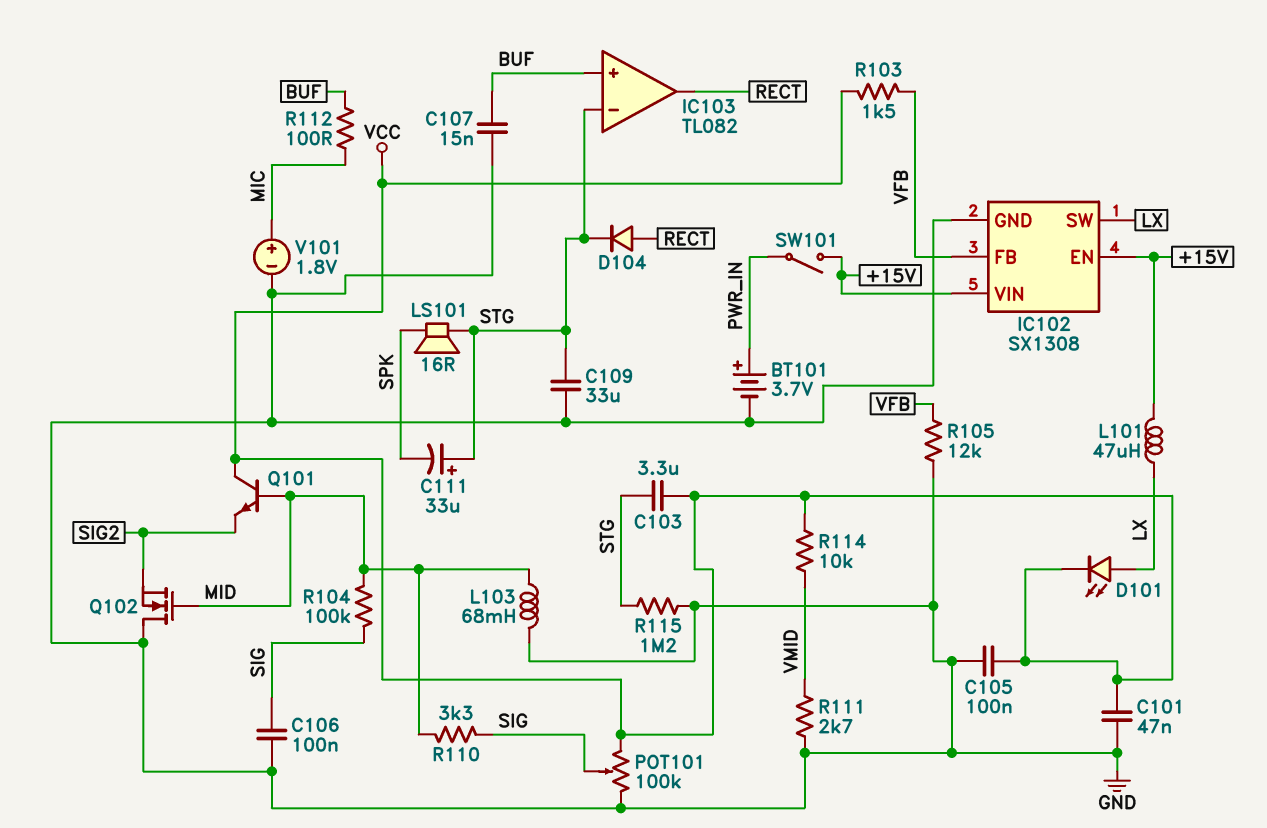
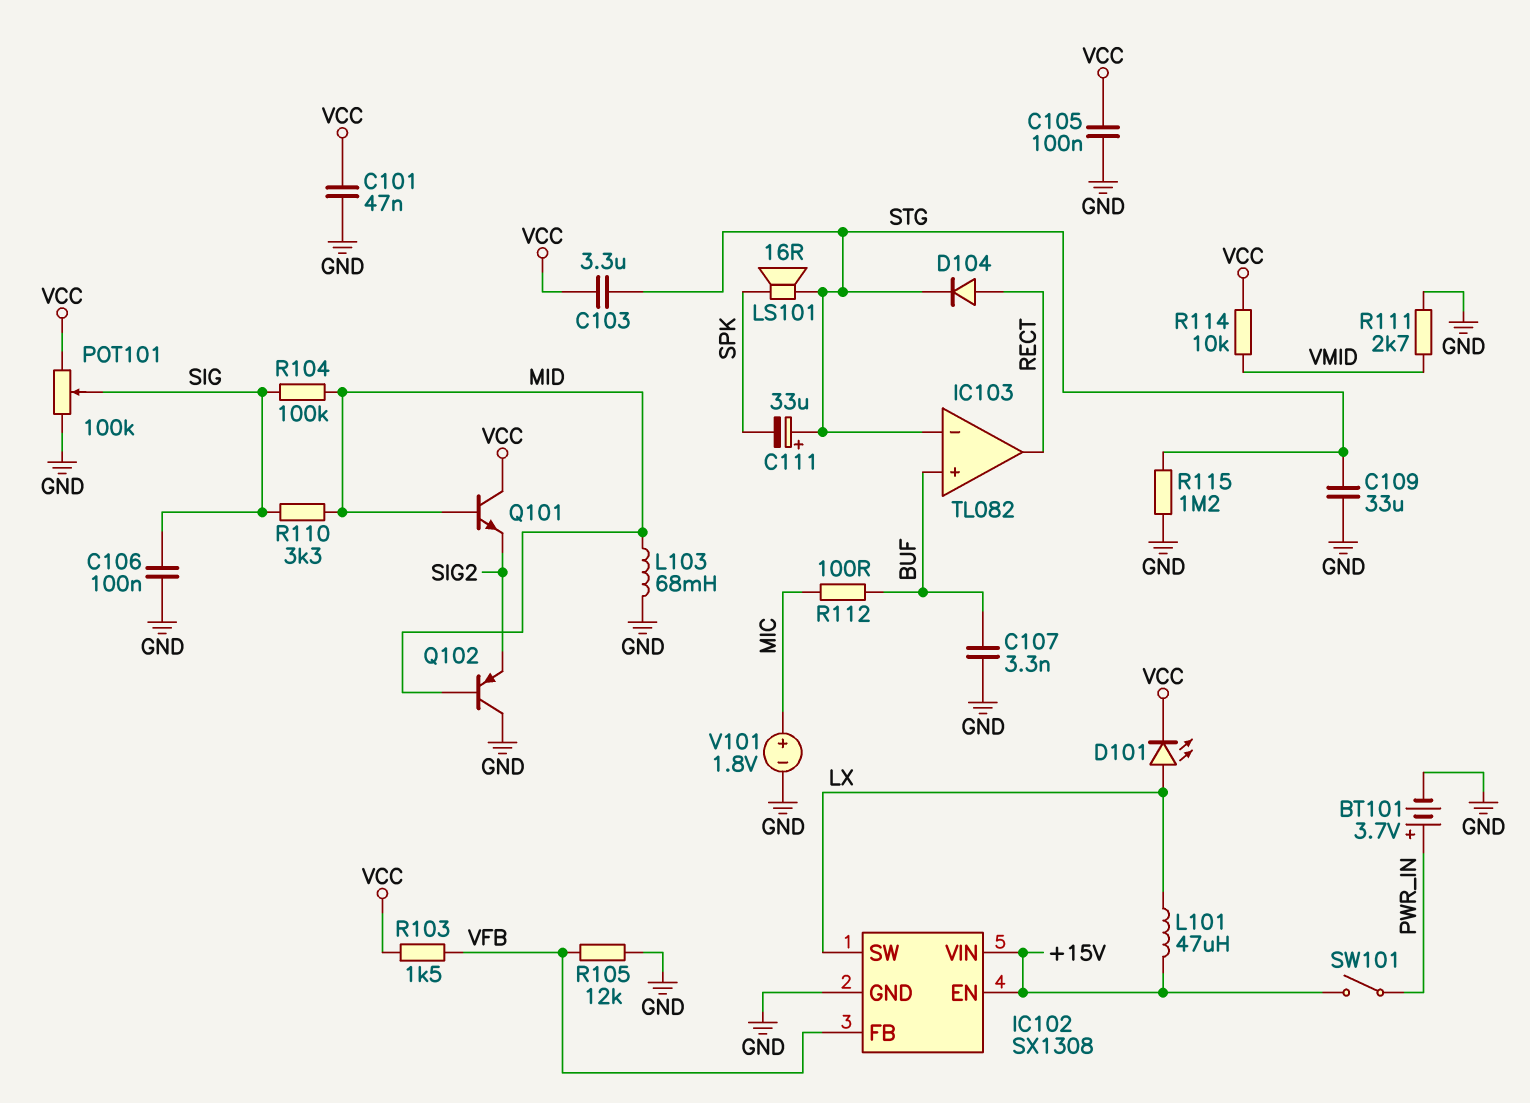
C107: 15nF (BUF, GND) -> 3.3nF (BUF, GND)
Q102: NMOS (G MID, D GND, S SIG2) -> PNP (B MID, C GND, E SIG2)

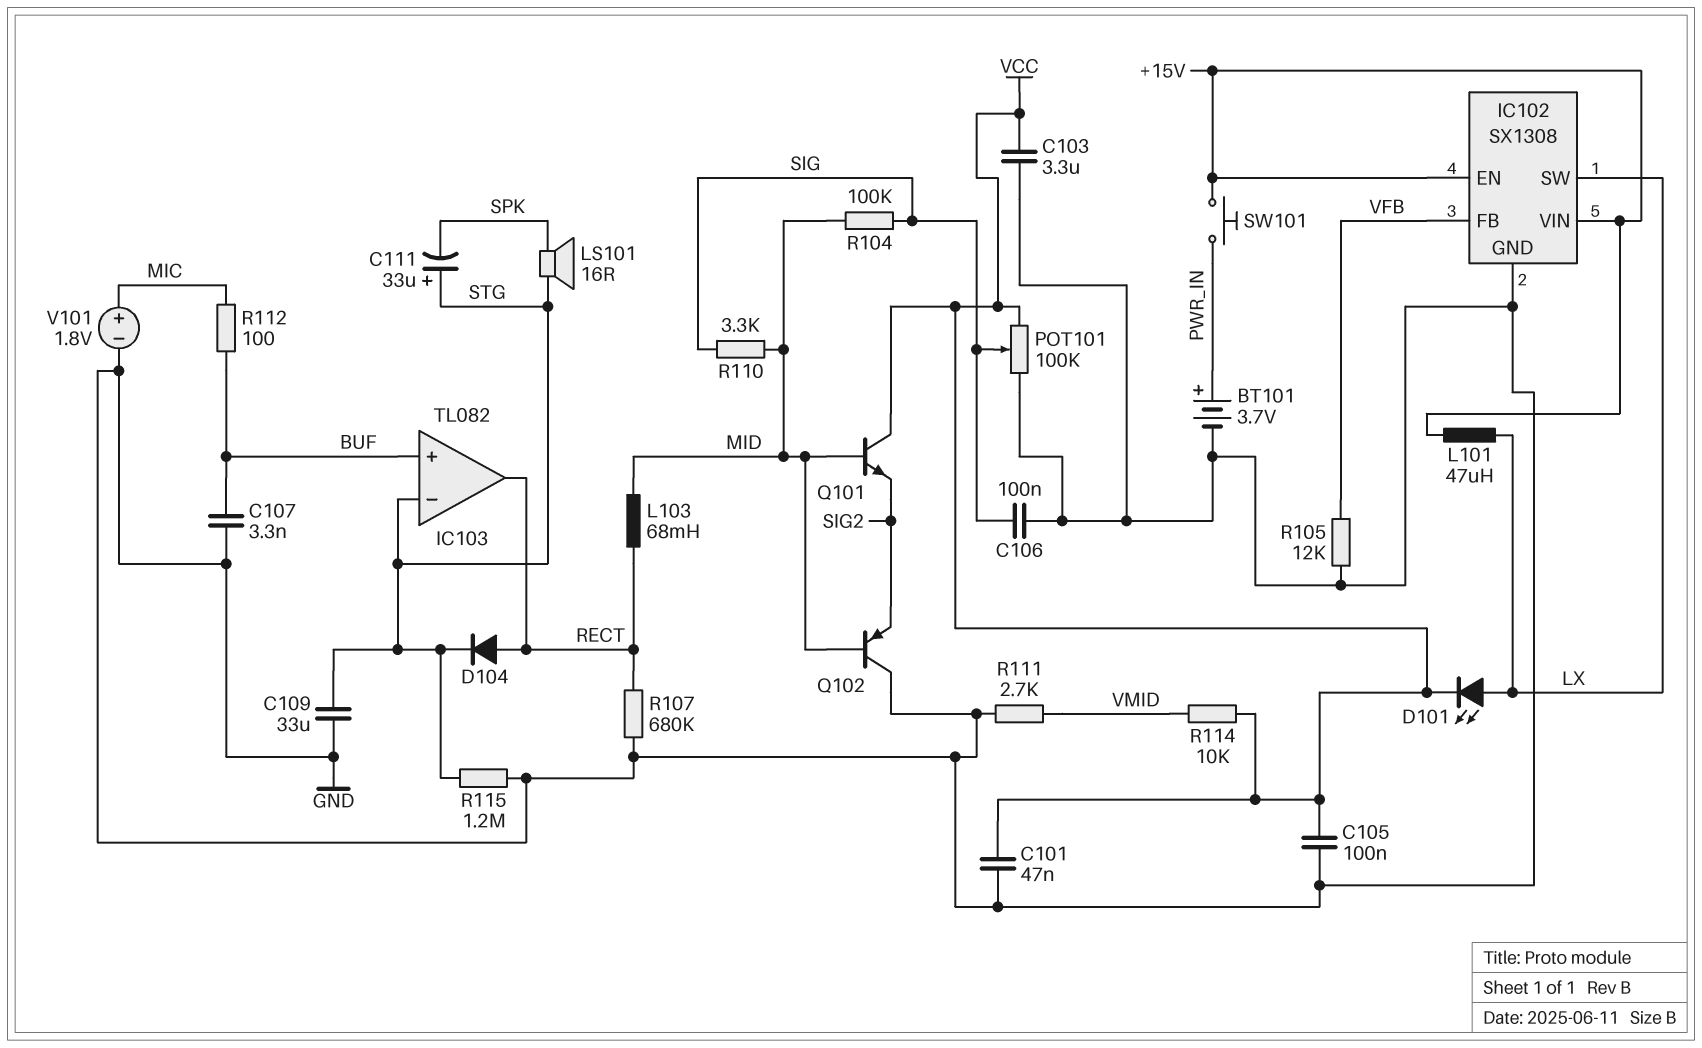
C103: 3.3uF (STG, VCC) -> 3.3uF (GND, VCC)
L103: 68mH (GND, MID) -> 68mH (MID, RECT)
R103: 1.5k (VCC, VFB) -> none
R107: none -> 680k (GND, RECT)
SW101: switch (+15V, PWR_IN) -> button (+15V, PWR_IN)

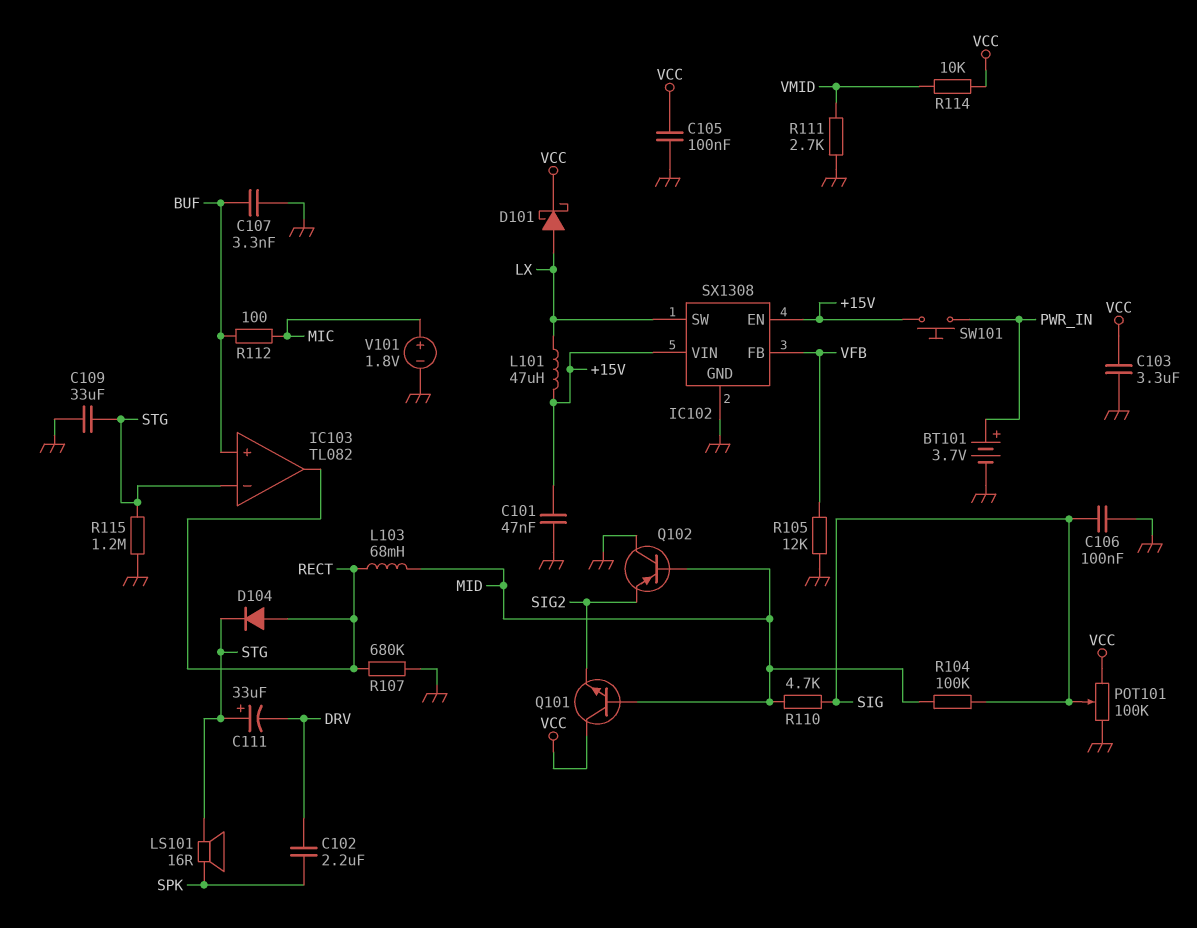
C101: 47nF (GND, VCC) -> 47nF (+15V, GND)
C102: none -> 2.2uF (DRV, SPK)
C111: 33uF (plus STG, minus SPK) -> 33uF (plus STG, minus DRV)
D101: LED (A LX, K VCC) -> schottky (A LX, K VCC)
R110: 3.3k (MID, SIG) -> 4.7k (MID, SIG)

